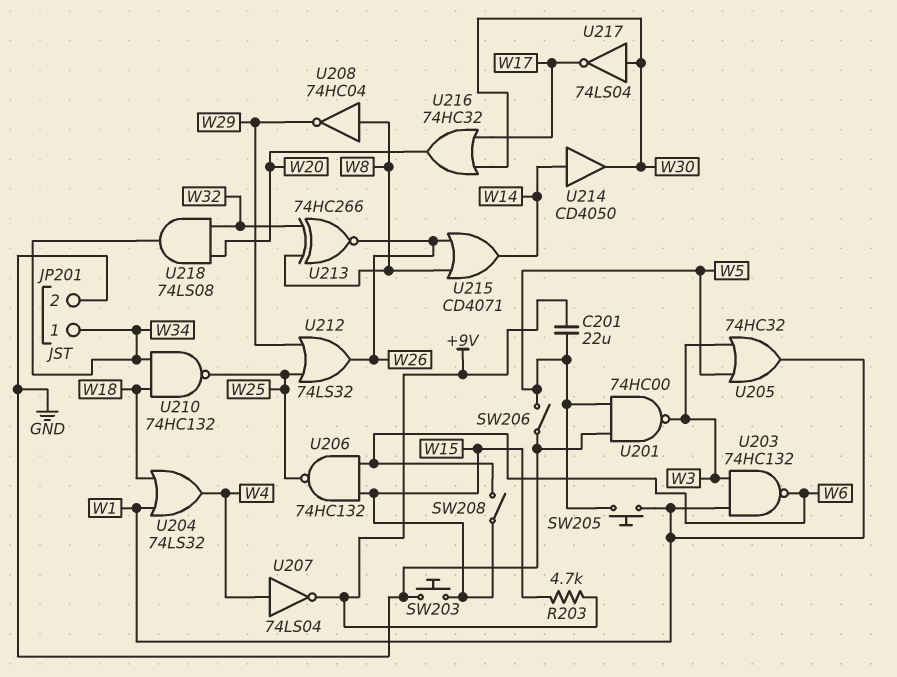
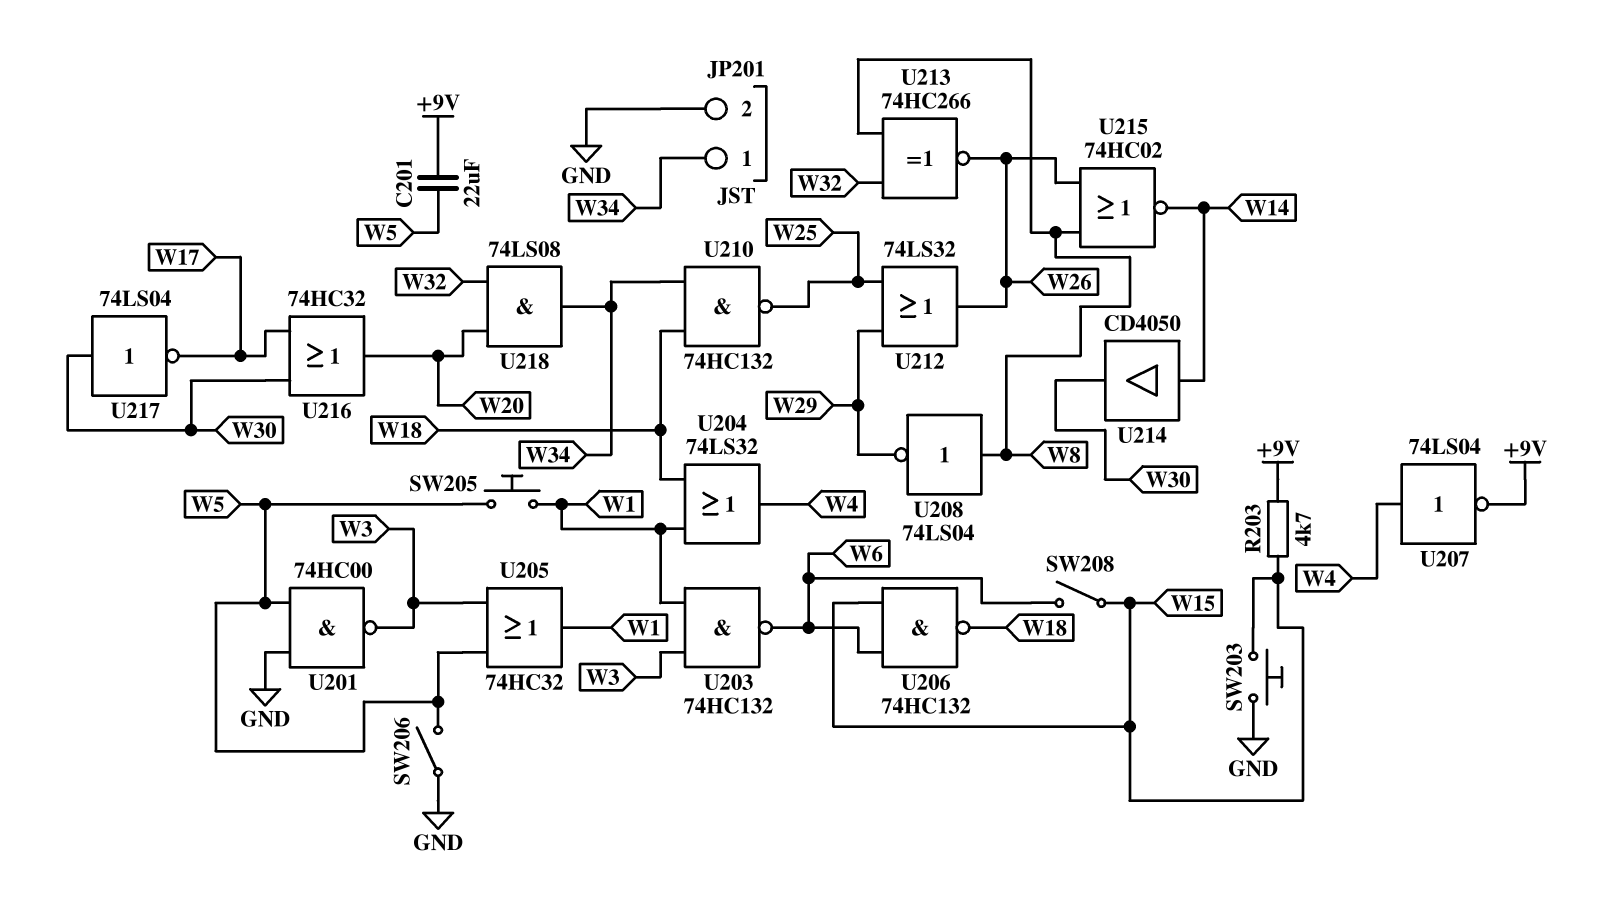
U206: NAND 74HC132 (in W6, in W15, out W25) -> NAND 74HC132 (in W6, in W15, out W18)
U208: NOT 74HC04 (in W8, out W29) -> NOT 74LS04 (in W8, out W29)
U215: OR CD4071 (in W8, in W26, out W14) -> NOR 74HC02 (in W8, in W26, out W14)

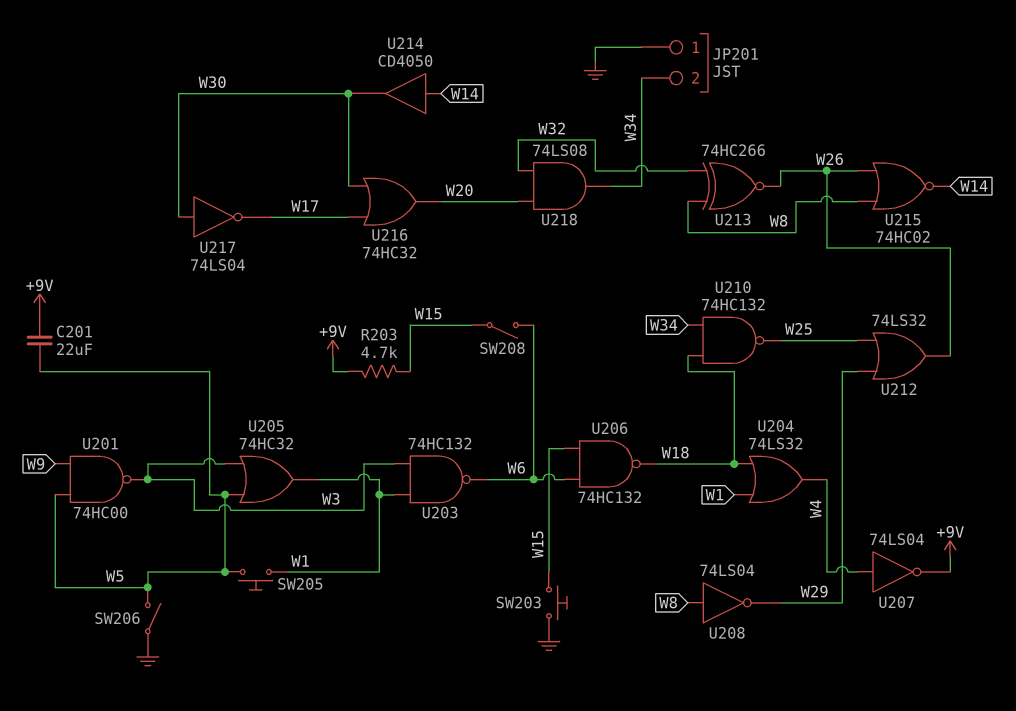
JP201 pin 1: W34 -> GND
JP201 pin 2: GND -> W34
U201: NAND 74HC00 (in GND, in W5, out W3) -> NAND 74HC00 (in W5, in W9, out W3)

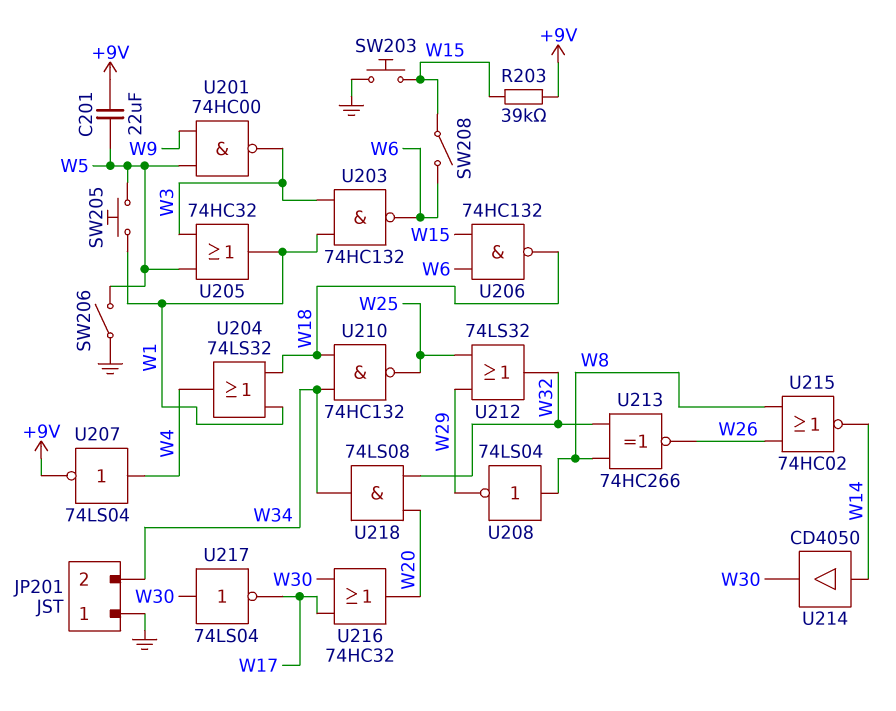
R203: 4.7k (+9V, W15) -> 39k (+9V, W15)
U212: OR 74LS32 (in W25, in W29, out W26) -> OR 74LS32 (in W25, in W29, out W32)

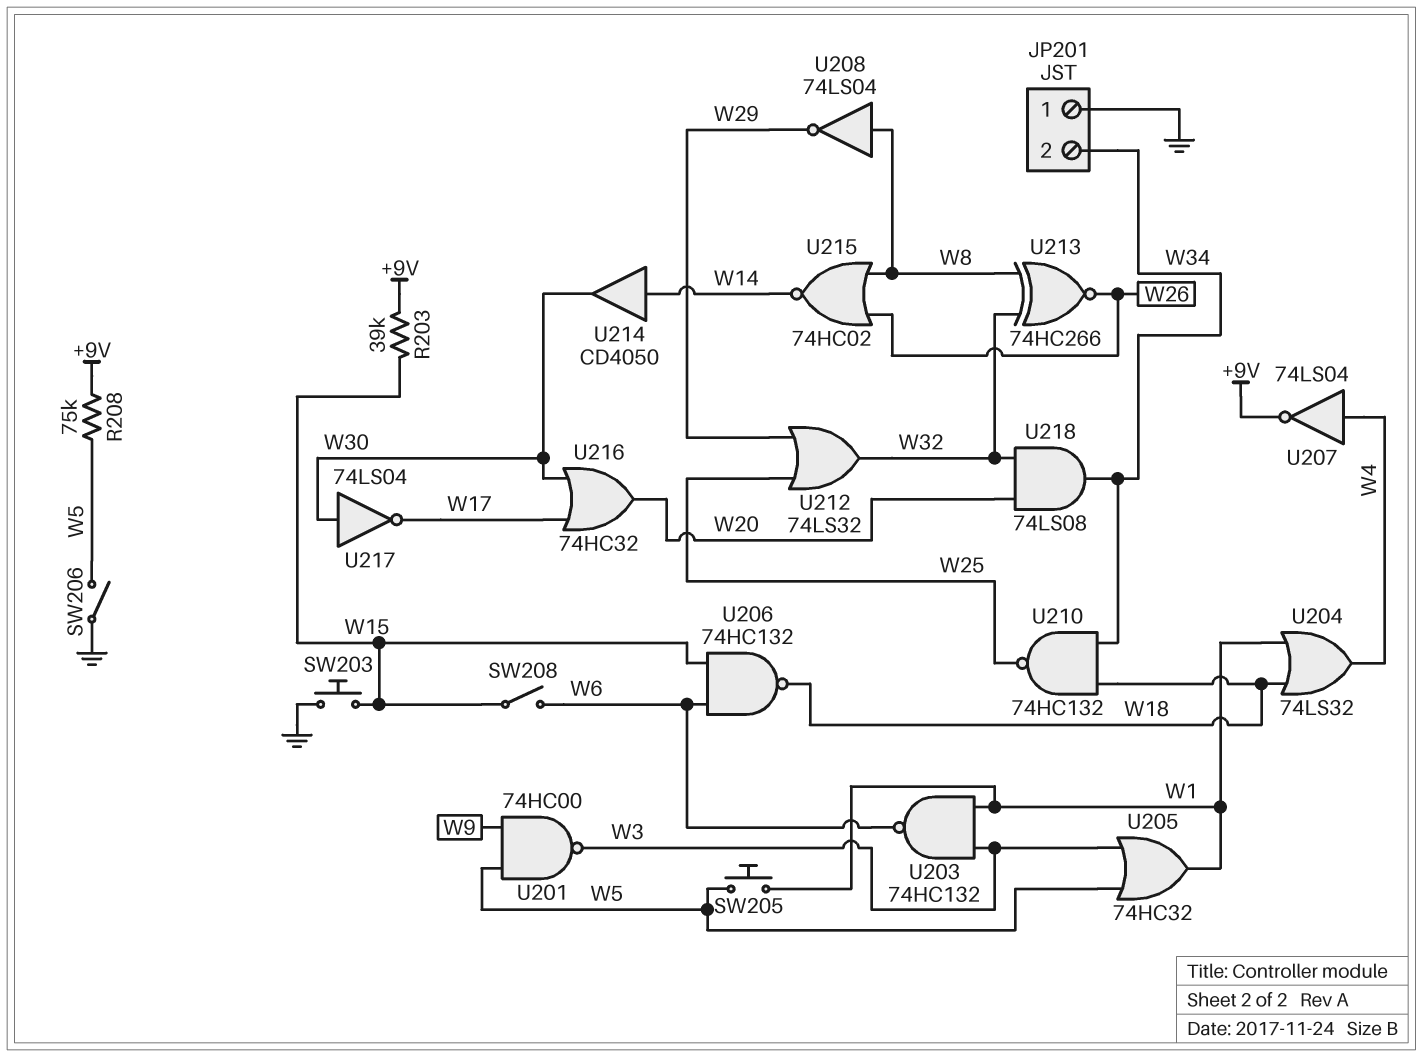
C201: 22uF (+9V, W5) -> none
R208: none -> 75k (+9V, W5)

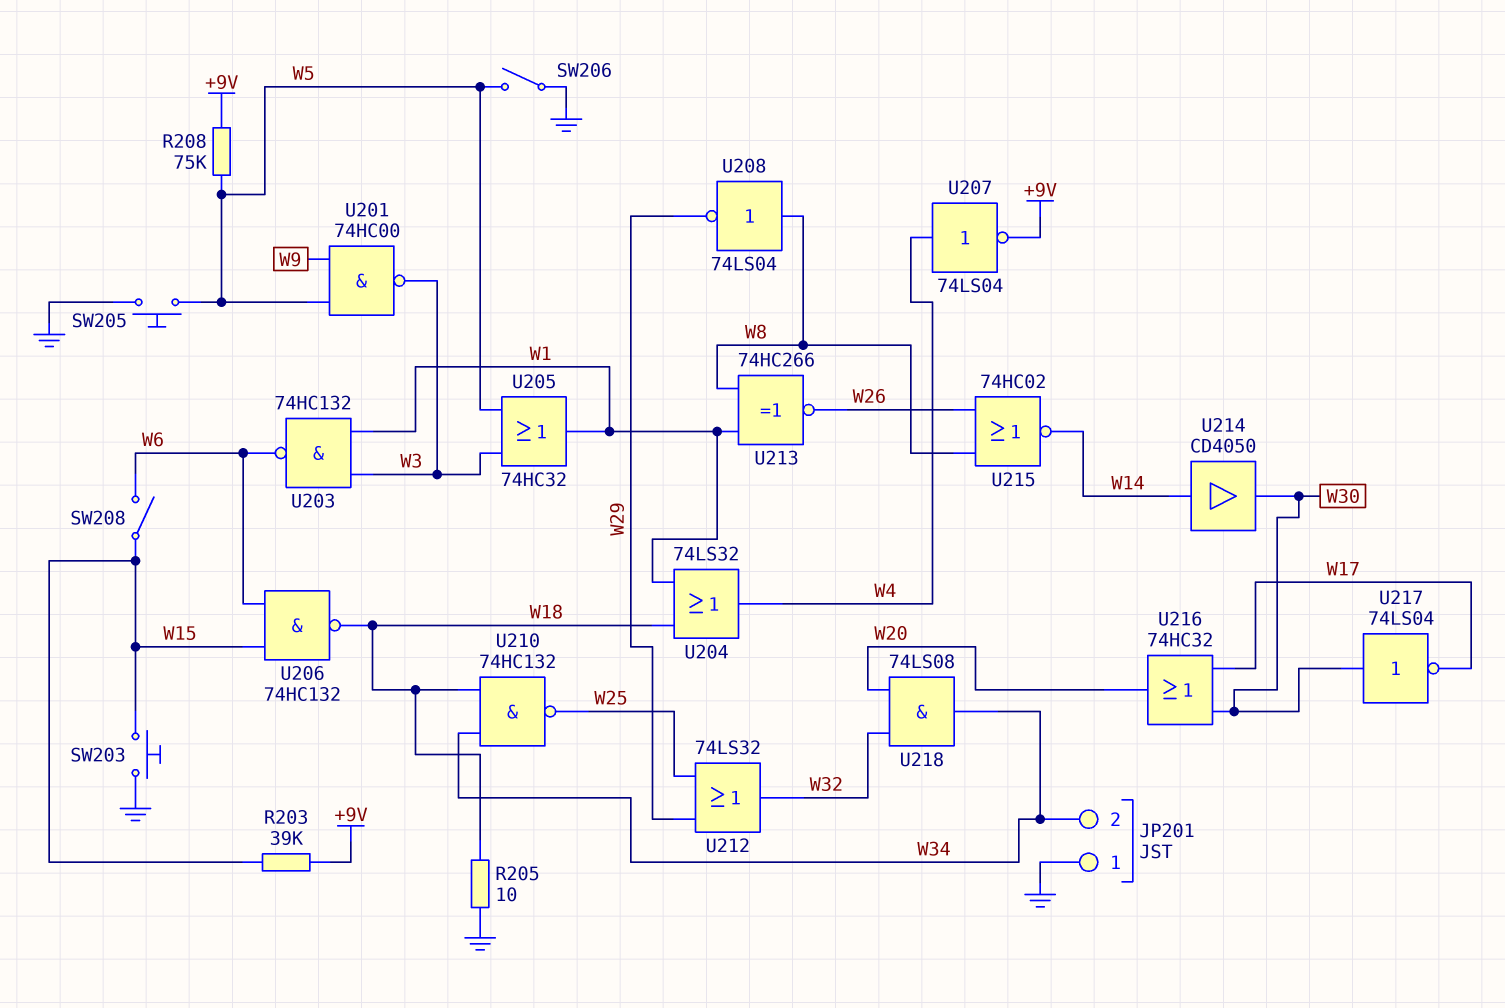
R205: none -> 10 (GND, W18)
SW205: button (W1, W5) -> button (GND, W5)
U213: XNOR 74HC266 (in W8, in W32, out W26) -> XNOR 74HC266 (in W1, in W8, out W26)

